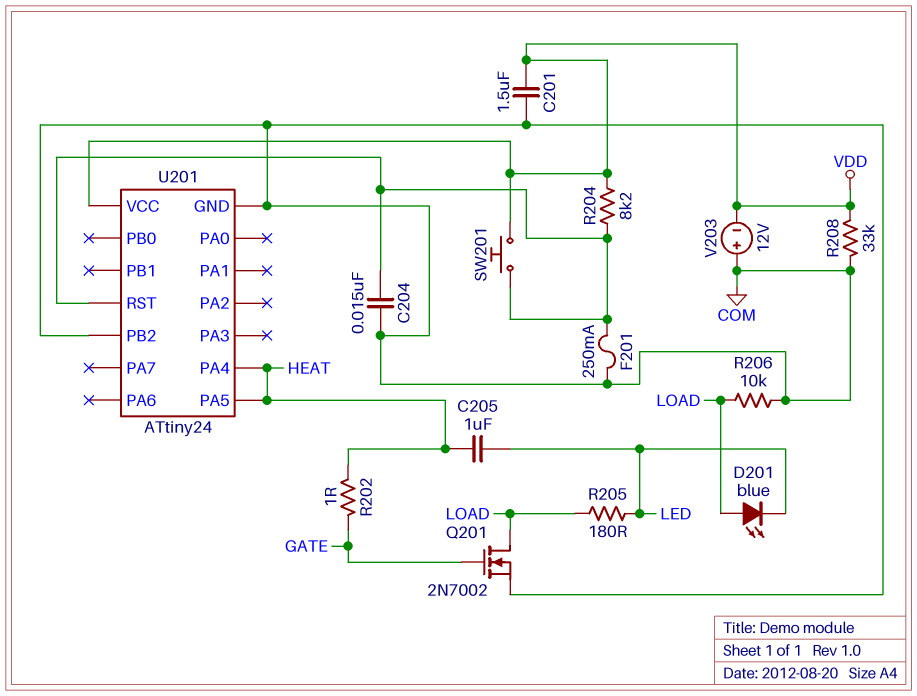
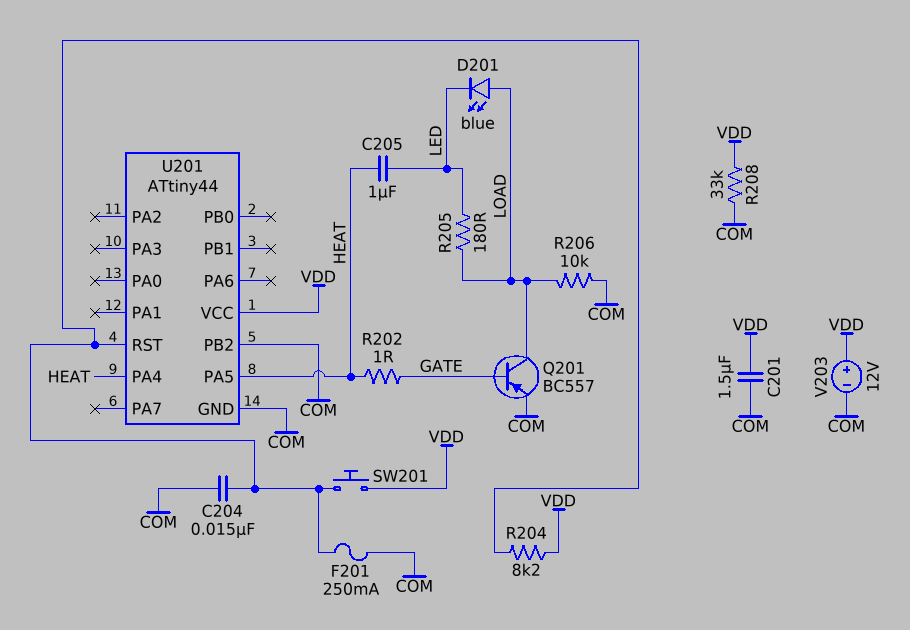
Q201: NMOS 2N7002 (G GATE, D LOAD, S COM) -> PNP BC557 (B GATE, C LOAD, E COM)
U201: ATtiny24 -> ATtiny44
V203: 12V (plus COM, minus VDD) -> 12V (plus VDD, minus COM)

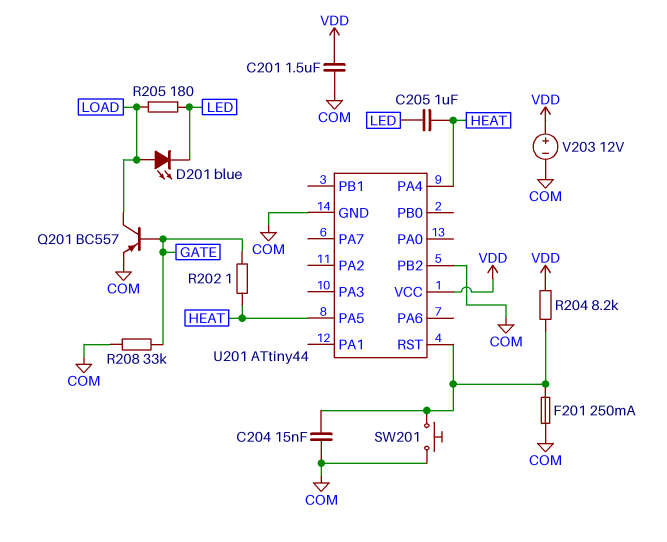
R206: 10k (COM, LOAD) -> none
R208: 33k (COM, VDD) -> 33k (COM, GATE)
SW201: button (U201/RST, VDD) -> button (COM, U201/RST)

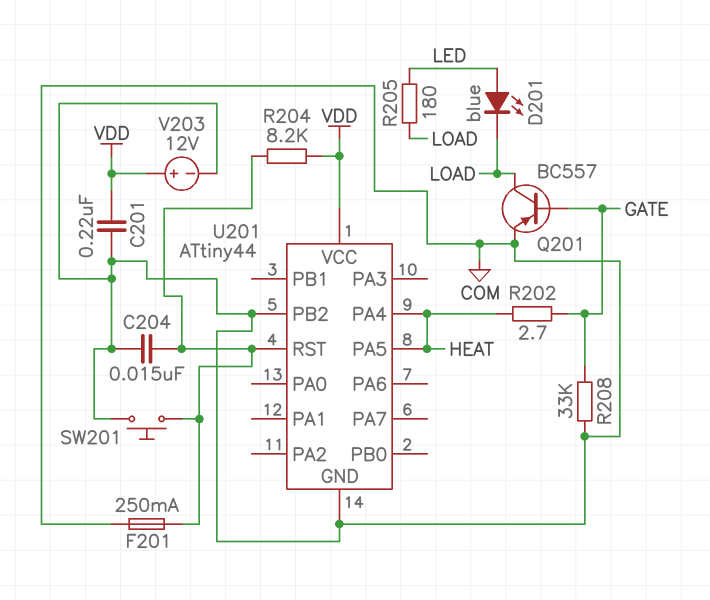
C201: 1.5uF (COM, VDD) -> 220nF (COM, VDD)
C205: 1uF (HEAT, LED) -> none
D201: LED blue (A LOAD, K LED) -> LED blue (A LED, K LOAD)
R202: 1 (GATE, HEAT) -> 2.7 (GATE, HEAT)

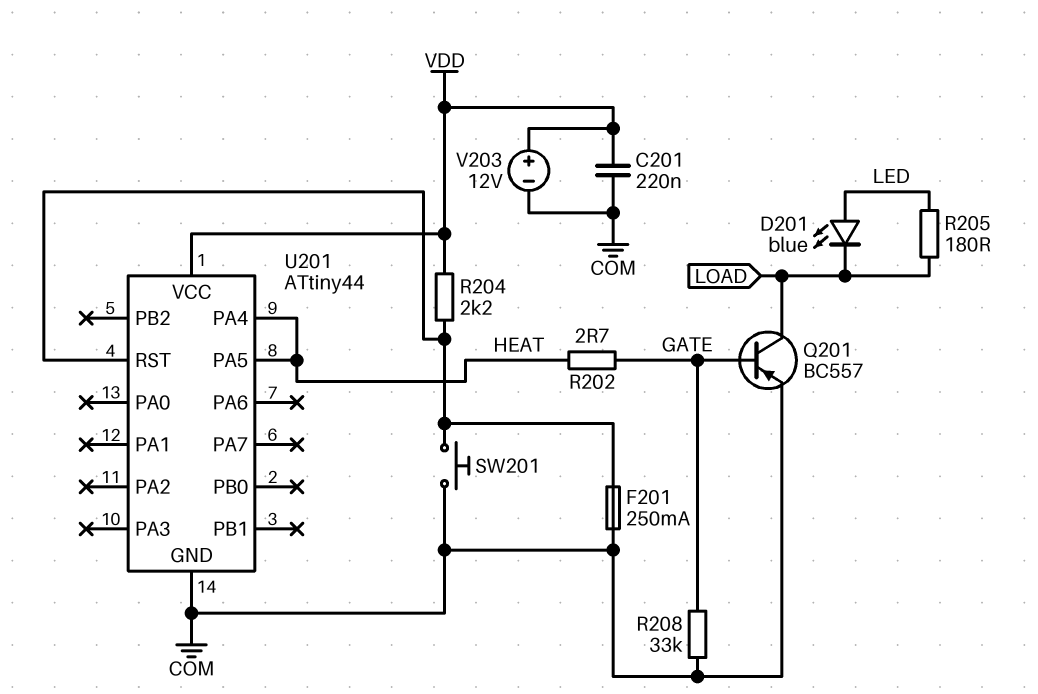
C204: 15nF (COM, U201/RST) -> none
R204: 8.2k (U201/RST, VDD) -> 2.2k (U201/RST, VDD)
U201 pin PB2: COM -> none

